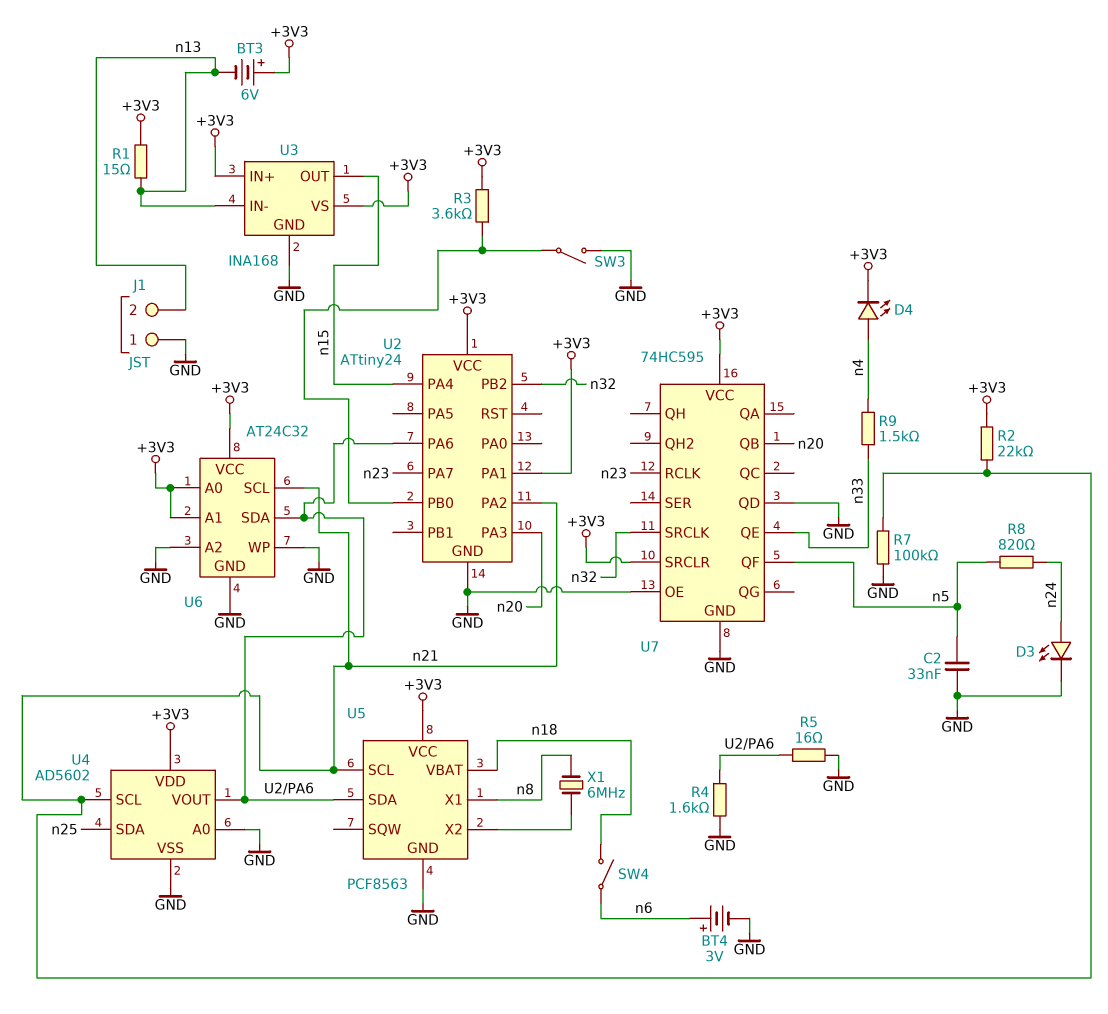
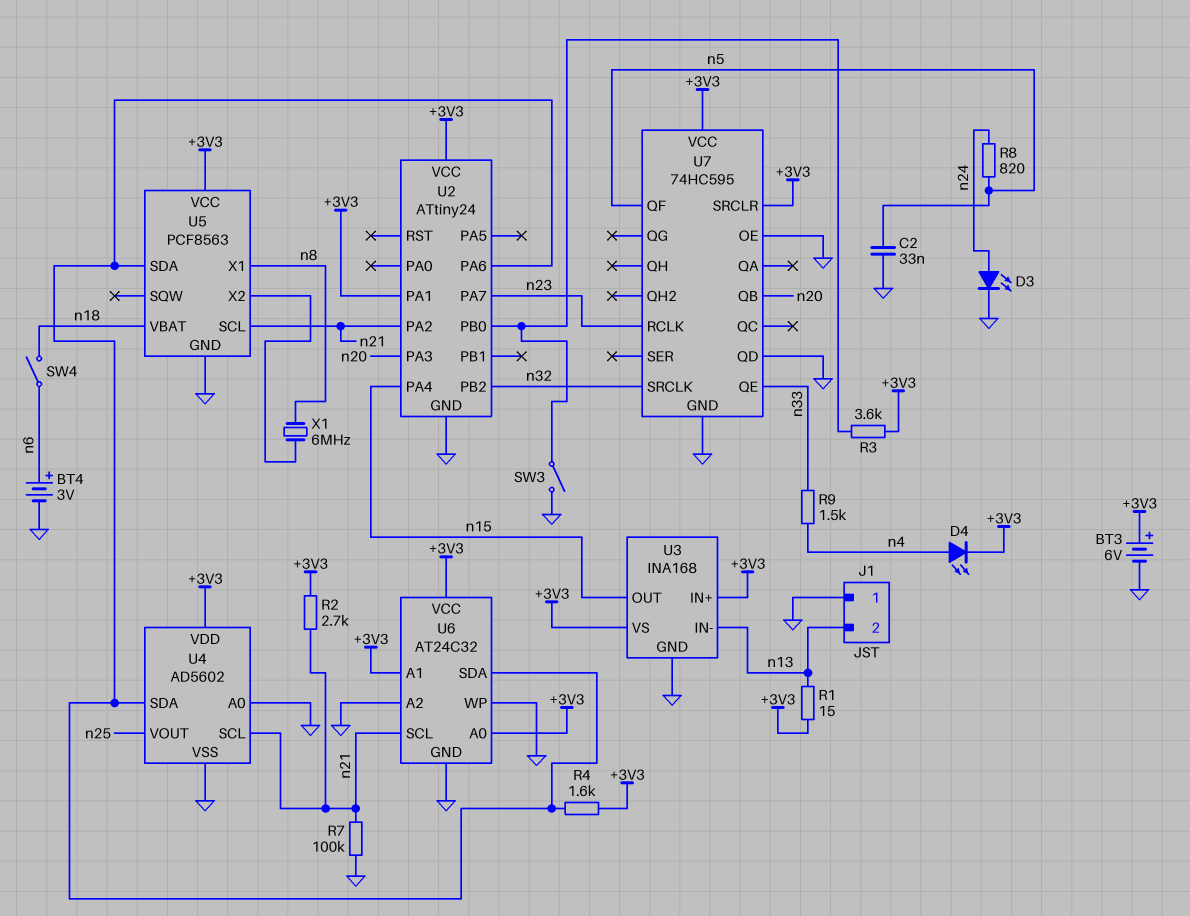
BT3: 6V (plus +3V3, minus n13) -> 6V (plus +3V3, minus GND)
R2: 22k (+3V3, n21) -> 2.7k (+3V3, n21)
R4: 1.6k (GND, U2/PA6) -> 1.6k (+3V3, U2/PA6)
R5: 16 (GND, U2/PA6) -> none
U4 pin SDA: n25 -> U2/PA6
U4 pin VOUT: U2/PA6 -> n25

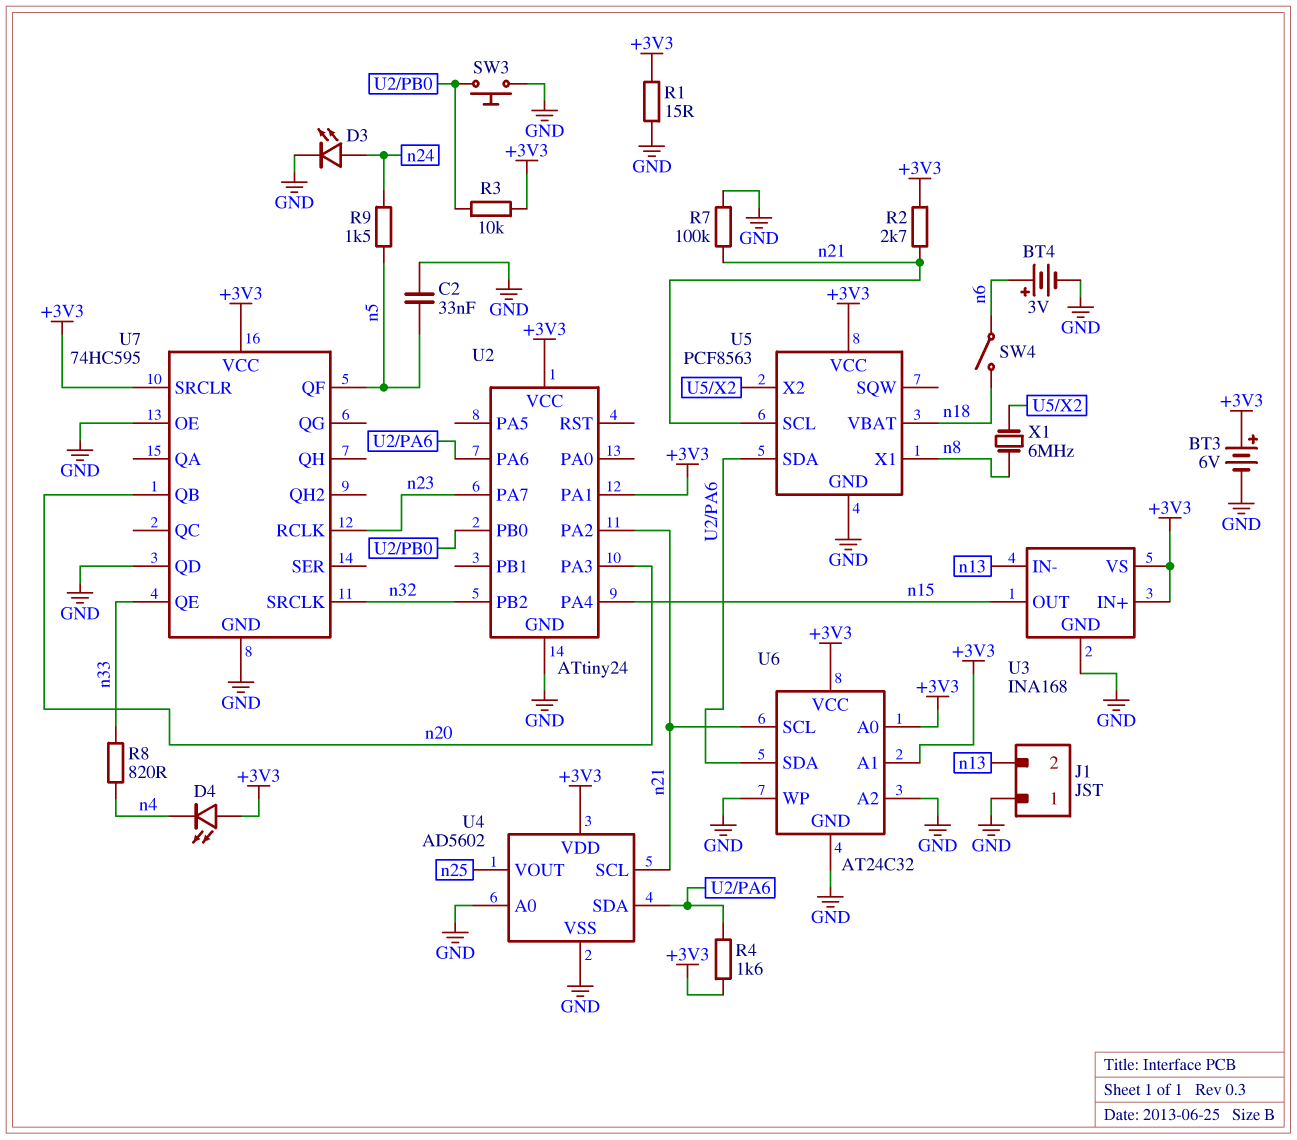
D4: LED (A n4, K +3V3) -> LED (A +3V3, K n4)
R1: 15 (+3V3, n13) -> 15 (+3V3, GND)
R3: 3.6k (+3V3, U2/PB0) -> 10k (+3V3, U2/PB0)
R8: 820 (n5, n24) -> 820 (n4, n33)
R9: 1.5k (n4, n33) -> 1.5k (n5, n24)
SW3: switch (GND, U2/PB0) -> button (GND, U2/PB0)

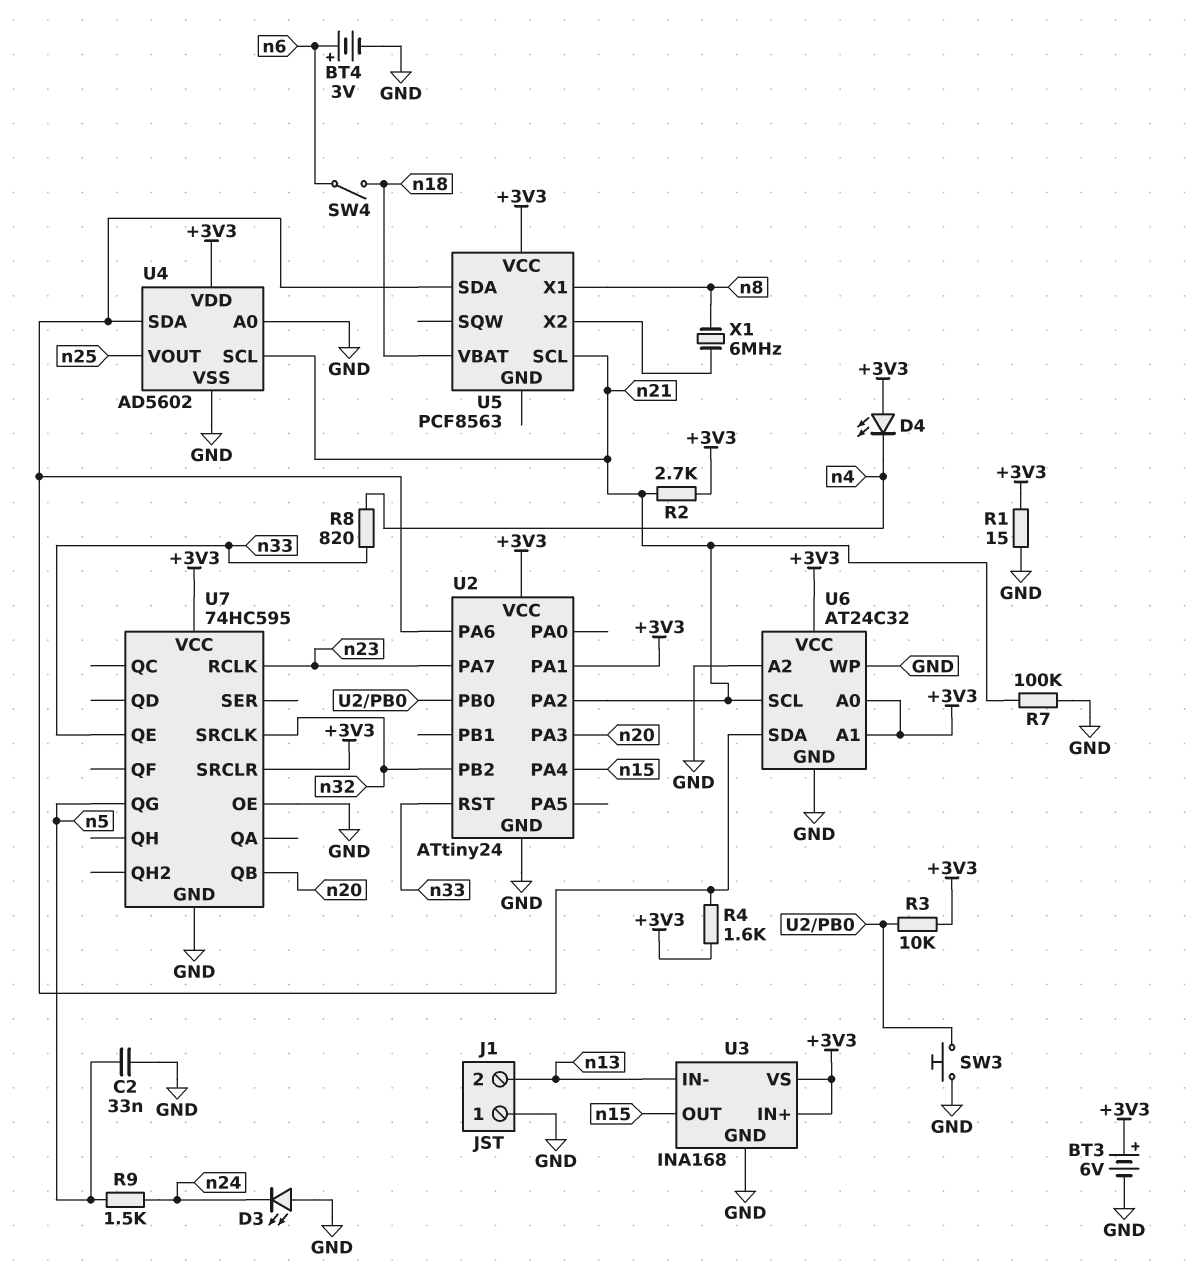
D3: LED (A n24, K GND) -> LED (A GND, K n24)
U2 pin RST: none -> n33
U5 pin GND: GND -> none
U7 pin QD: GND -> none
U7 pin QF: n5 -> none
U7 pin QG: none -> n5

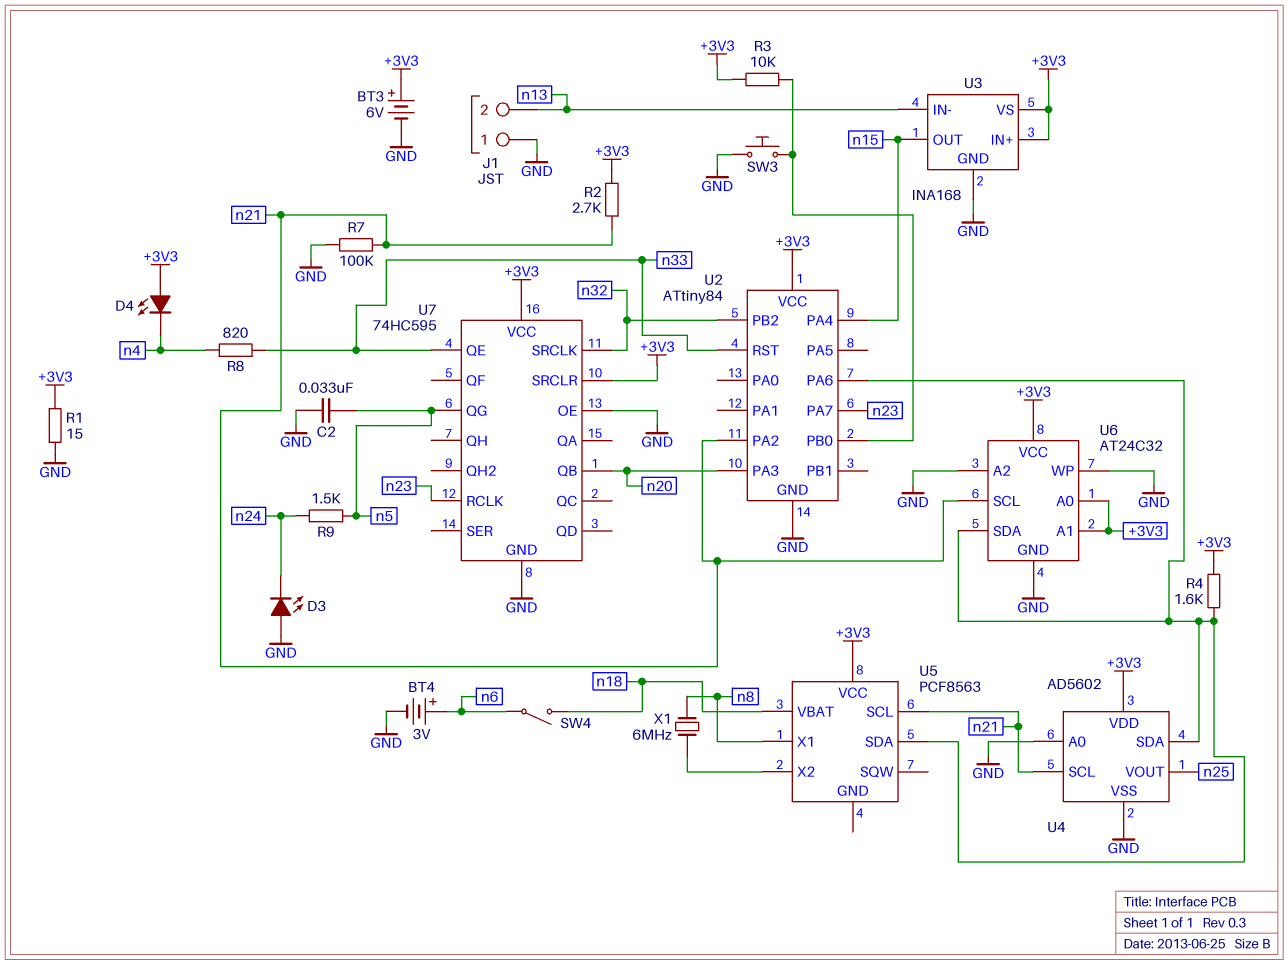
U2: ATtiny24 -> ATtiny84
U2 pin PA1: +3V3 -> none

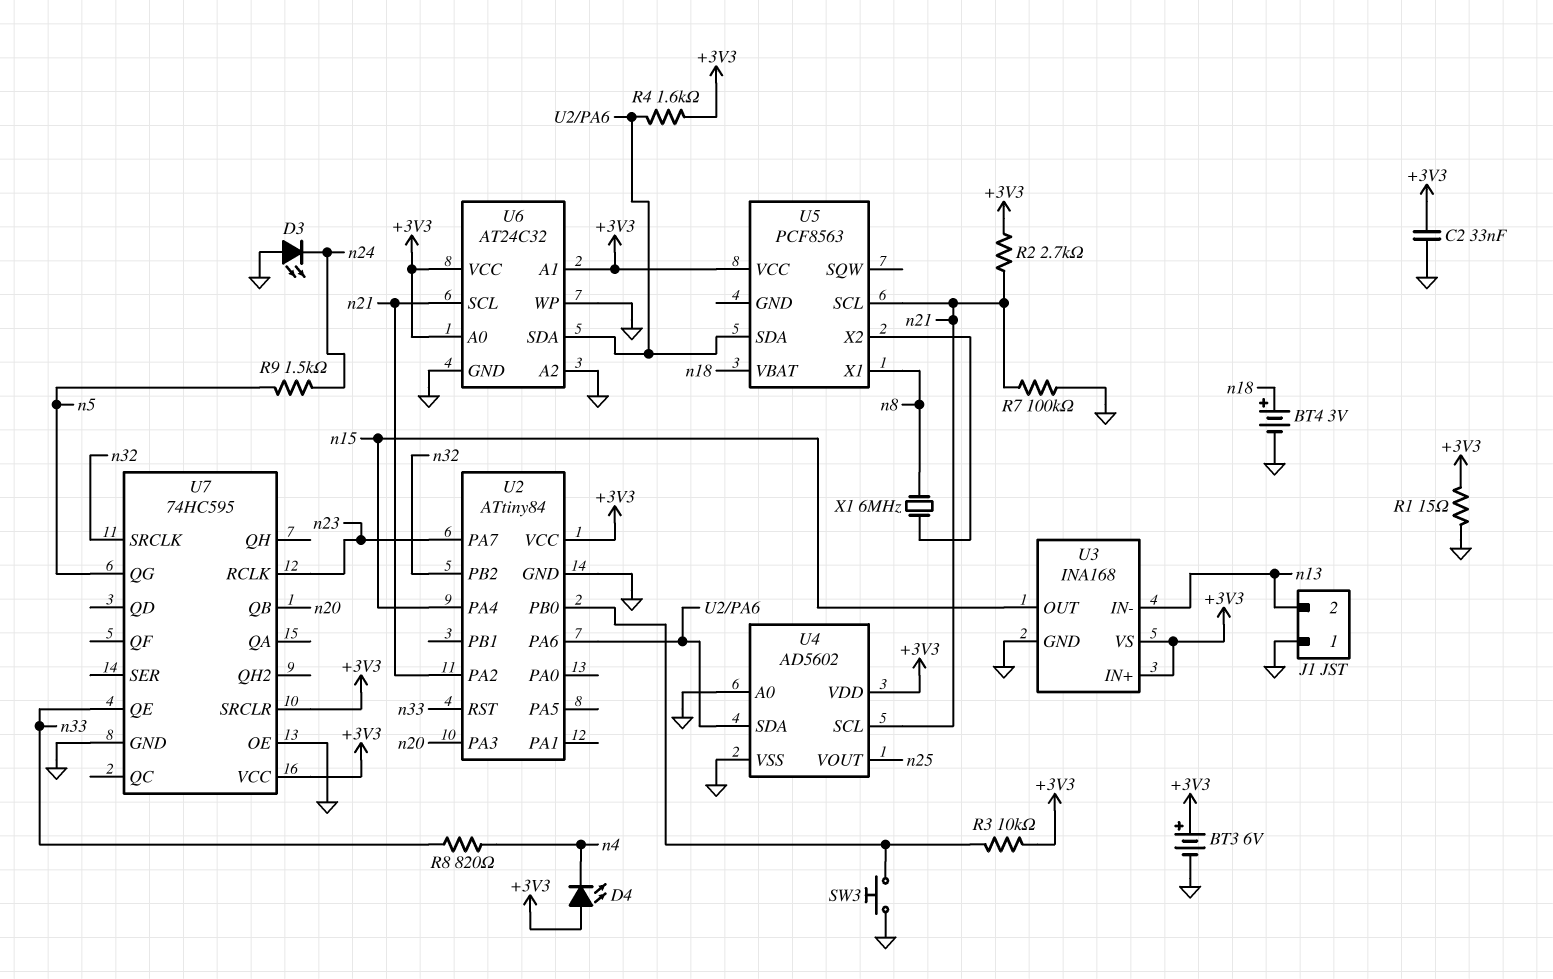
BT4: 3V (plus n6, minus GND) -> 3V (plus n18, minus GND)
C2: 33nF (GND, n5) -> 33nF (+3V3, GND)
SW4: switch (n6, n18) -> none

